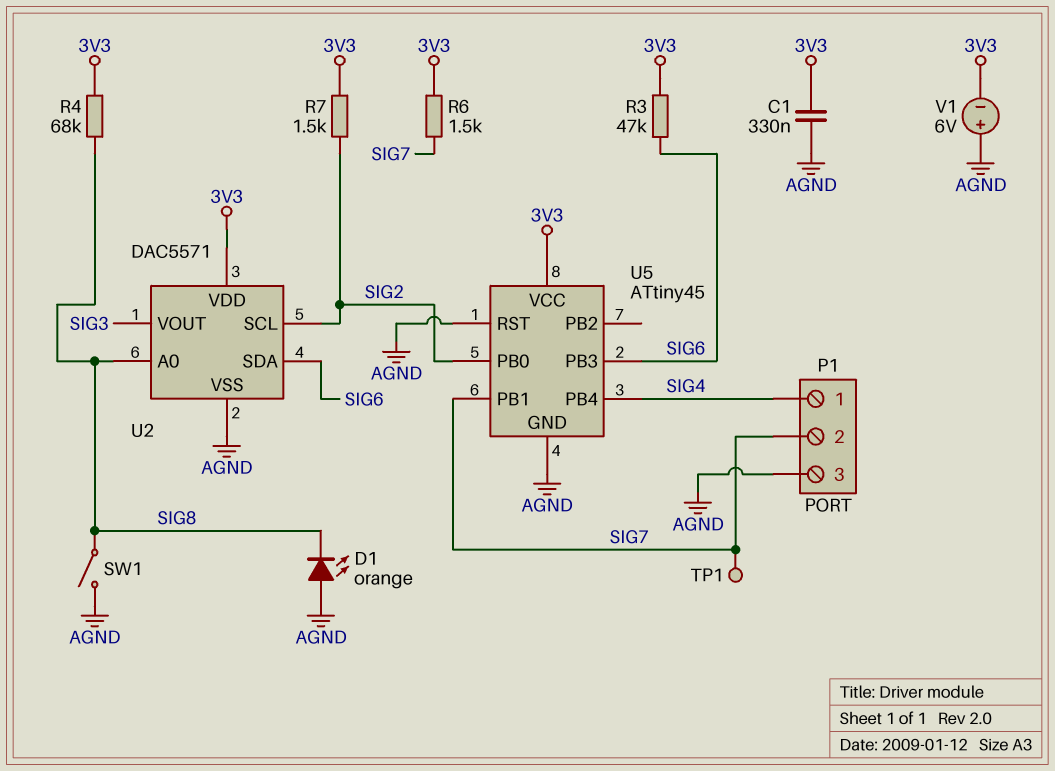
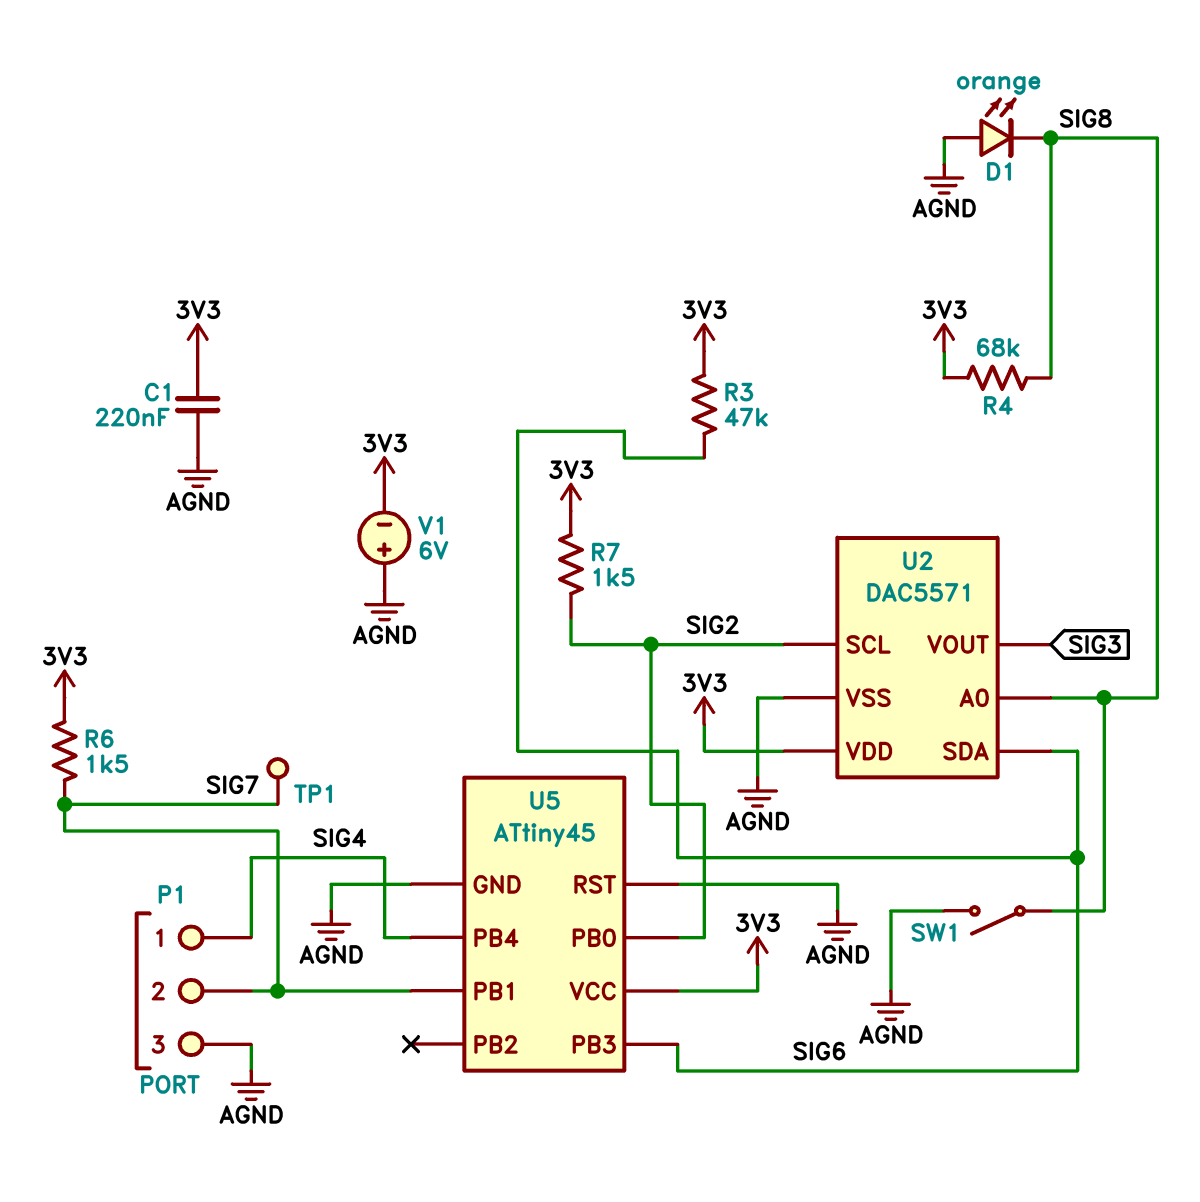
C1: 330nF (3V3, AGND) -> 220nF (3V3, AGND)

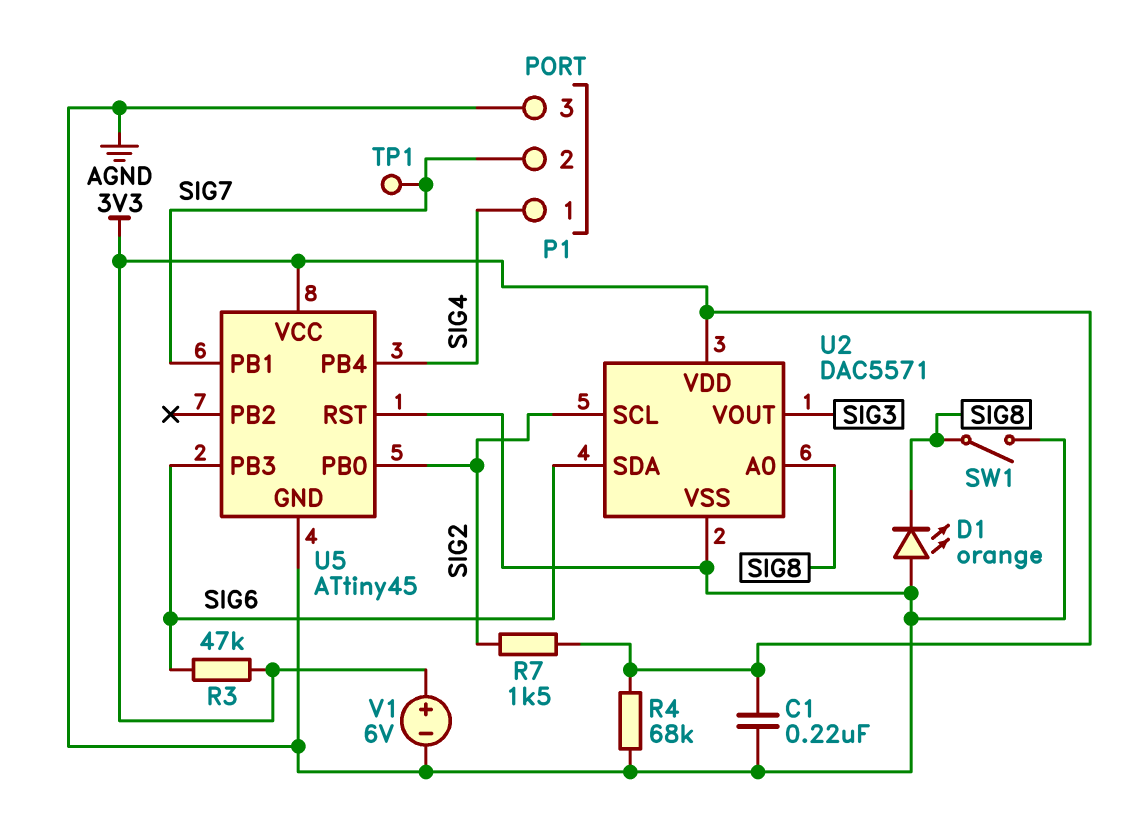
R4: 68k (3V3, SIG8) -> 68k (3V3, AGND)
R6: 1.5k (3V3, SIG7) -> none
V1: 6V (plus AGND, minus 3V3) -> 6V (plus 3V3, minus AGND)

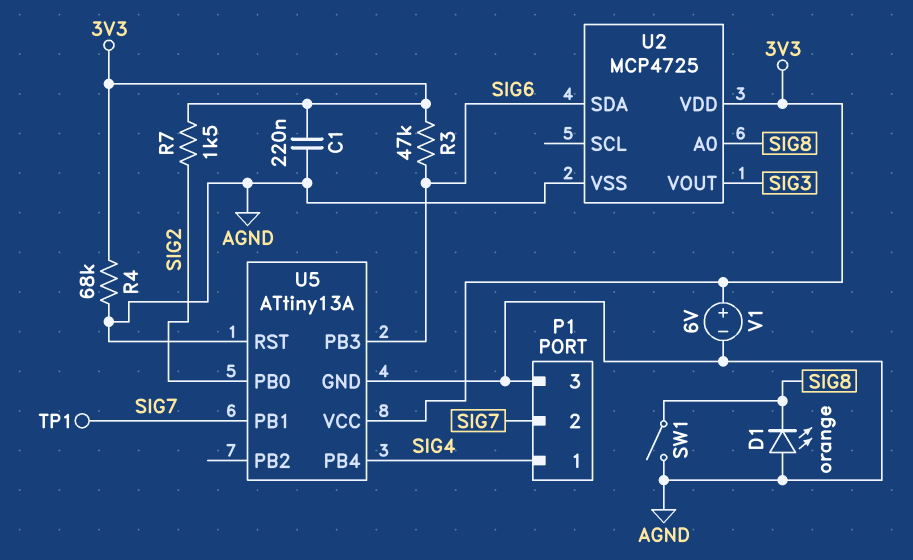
U2: DAC5571 -> MCP4725
U2 pin SCL: SIG2 -> none
U5: ATtiny45 -> ATtiny13A

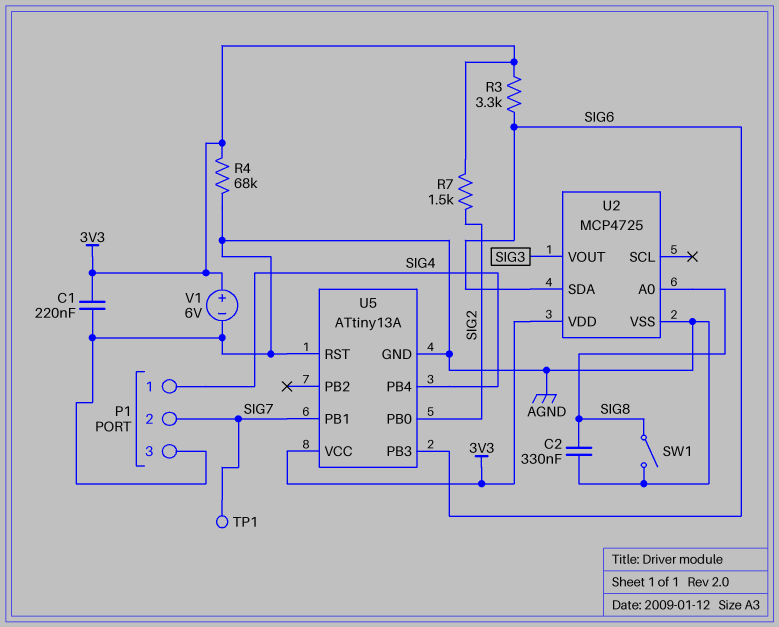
C2: none -> 330nF (AGND, SIG8)
D1: LED orange (A AGND, K SIG8) -> none
R3: 47k (3V3, SIG6) -> 3.3k (3V3, SIG6)

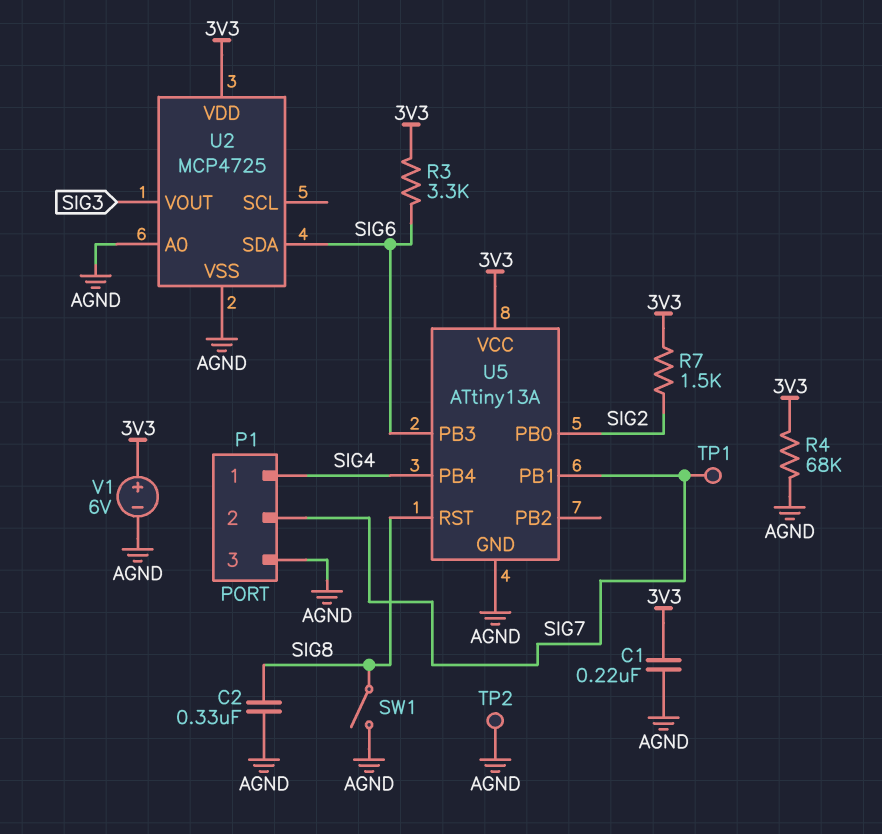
TP2: none -> test point (AGND)
U2 pin A0: SIG8 -> AGND
U5 pin RST: AGND -> SIG8

